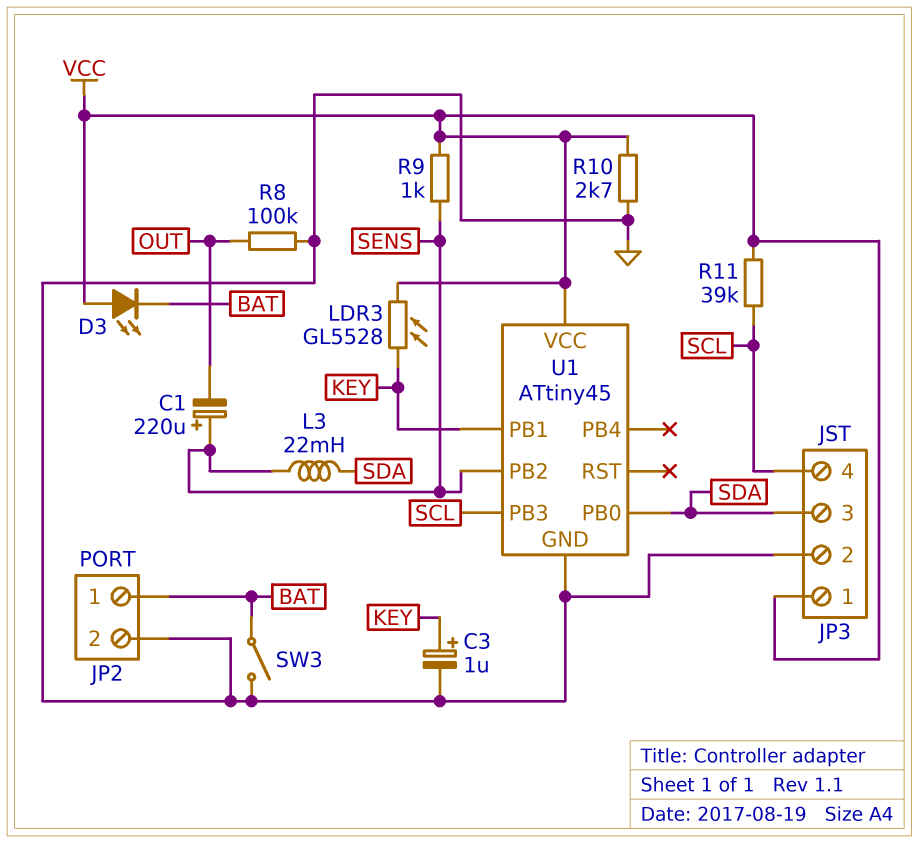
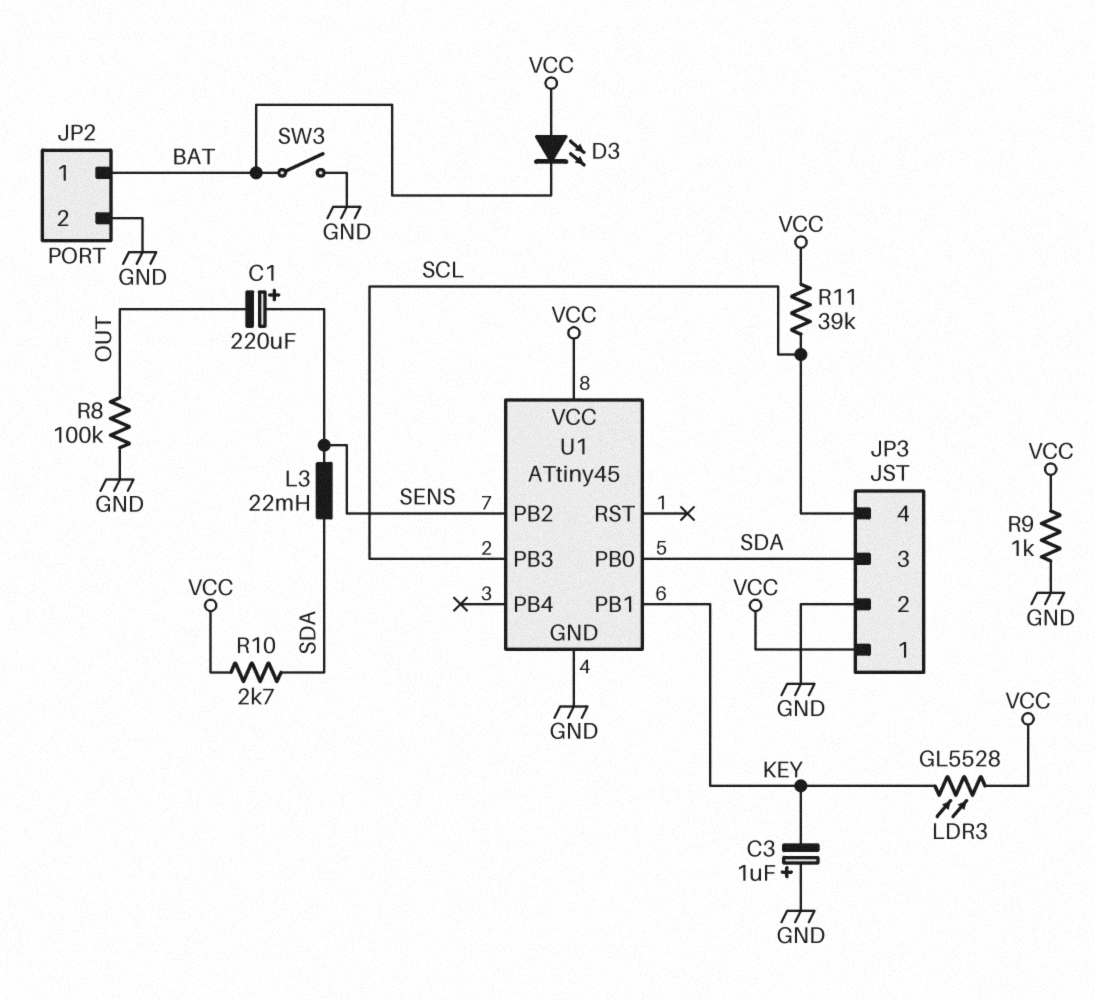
C3: 1uF (plus KEY, minus GND) -> 1uF (plus GND, minus KEY)
R9: 1k (SENS, VCC) -> 1k (GND, VCC)
R10: 2.7k (GND, VCC) -> 2.7k (SDA, VCC)

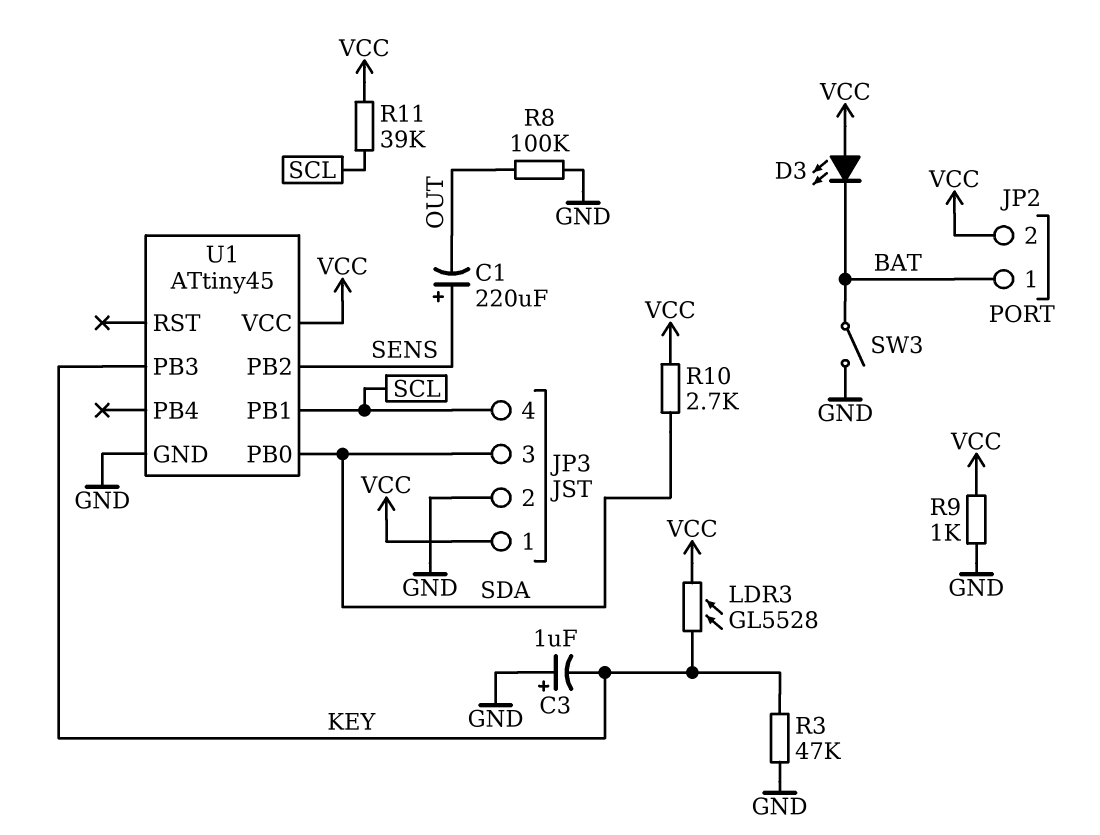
JP2 pin 2: GND -> VCC
L3: 22mH (SDA, SENS) -> none
R3: none -> 47k (GND, KEY)
U1 pin PB1: KEY -> SCL
U1 pin PB3: SCL -> KEY

